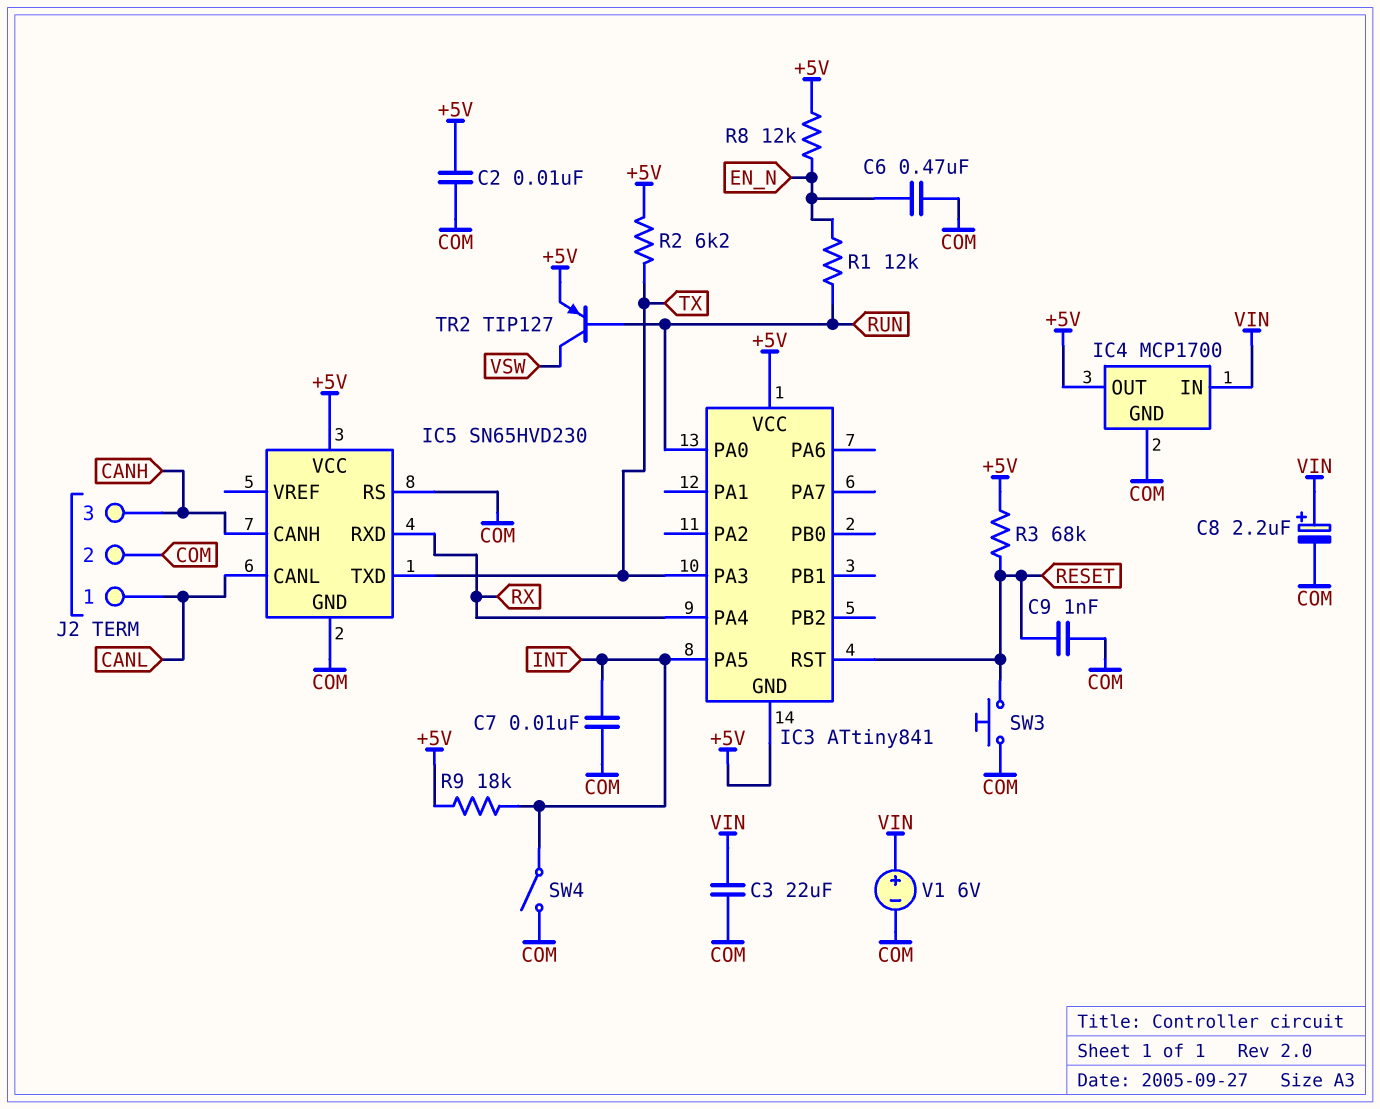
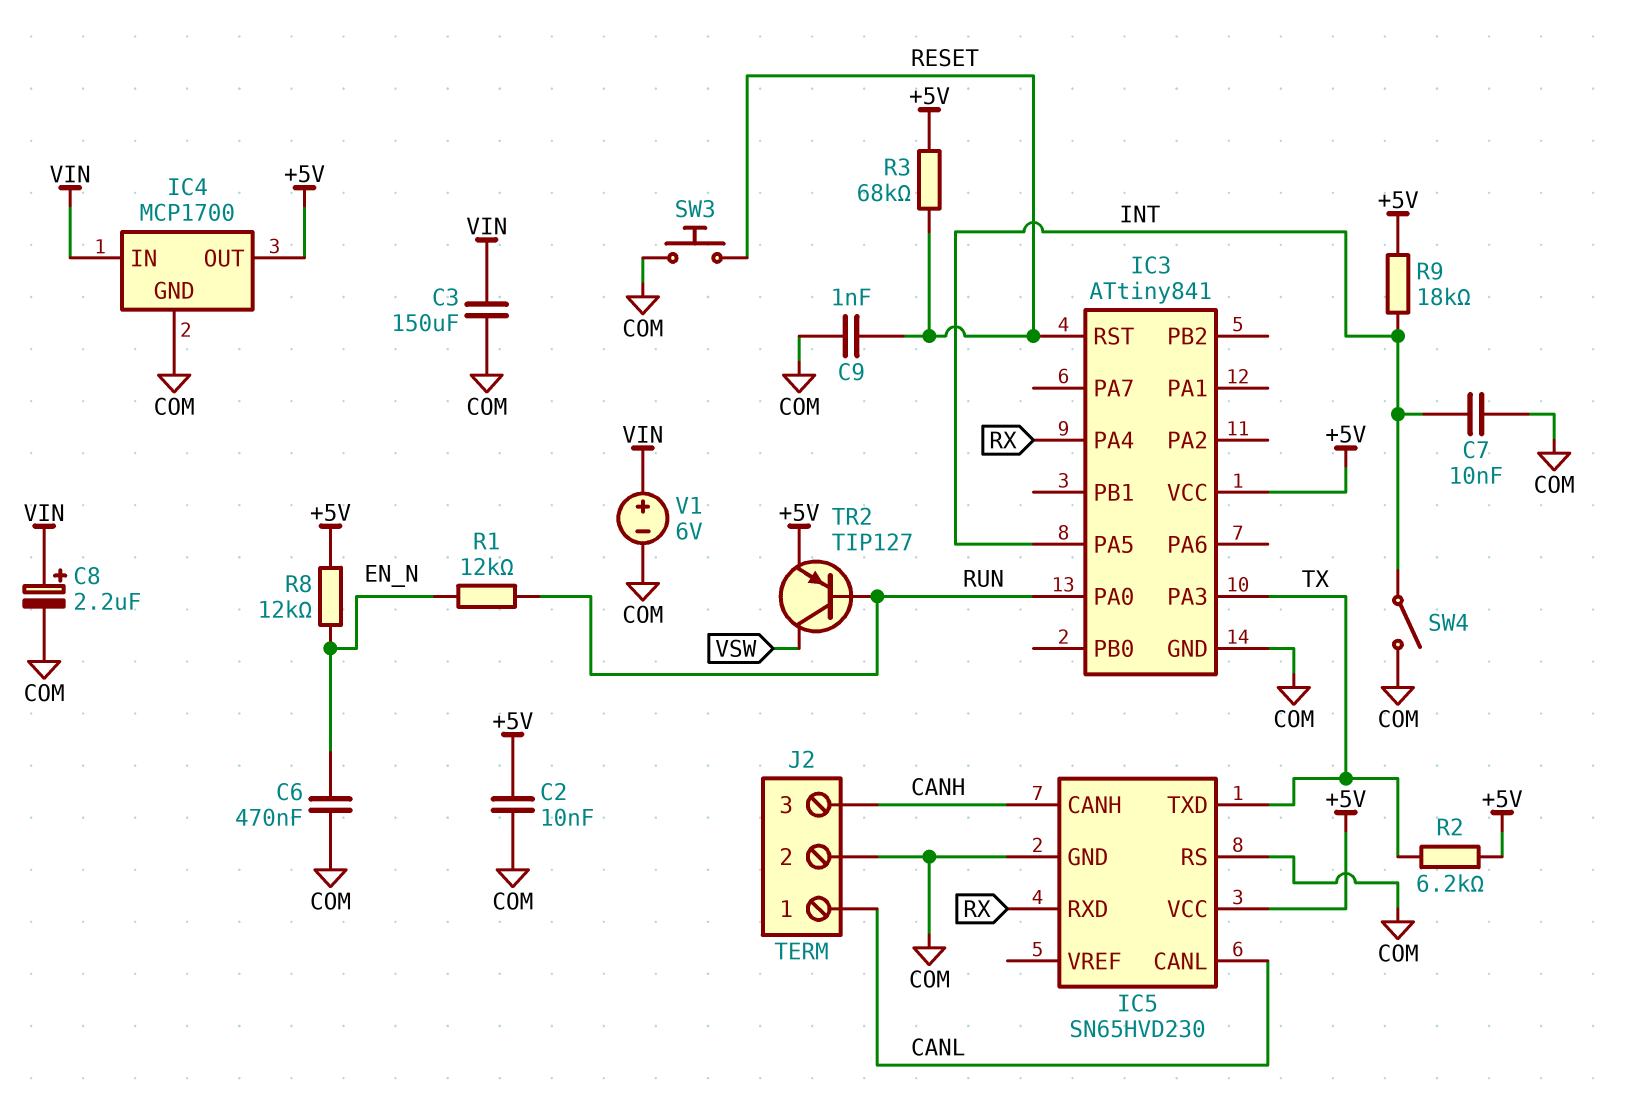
C3: 22uF (COM, VIN) -> 150uF (COM, VIN)
IC3 pin GND: +5V -> COM

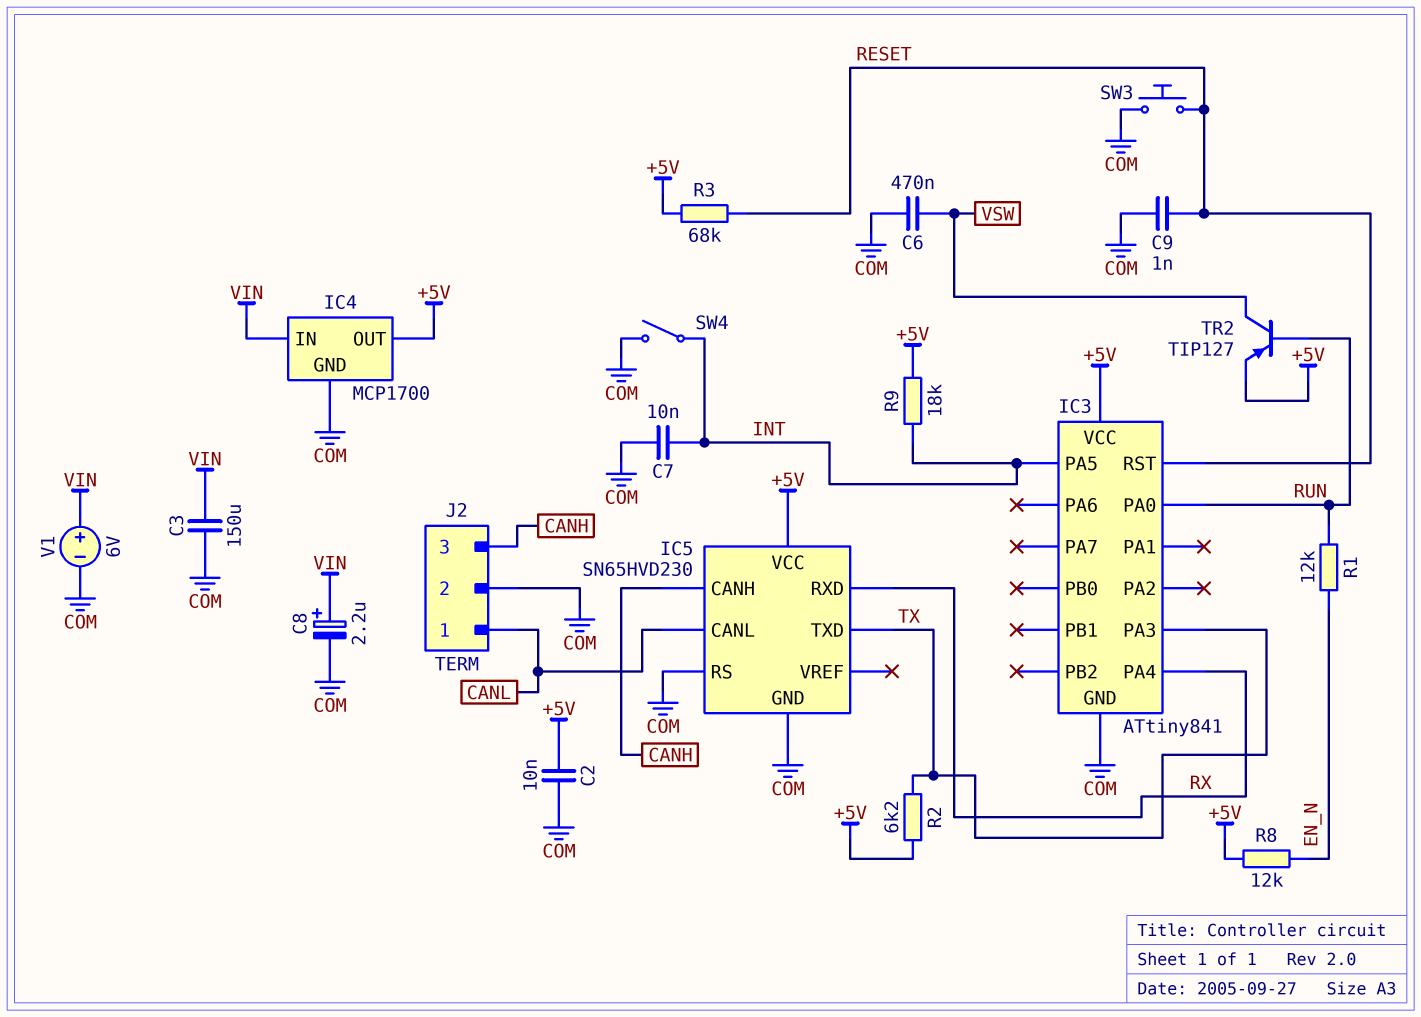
C6: 470nF (COM, EN_N) -> 470nF (COM, VSW)

